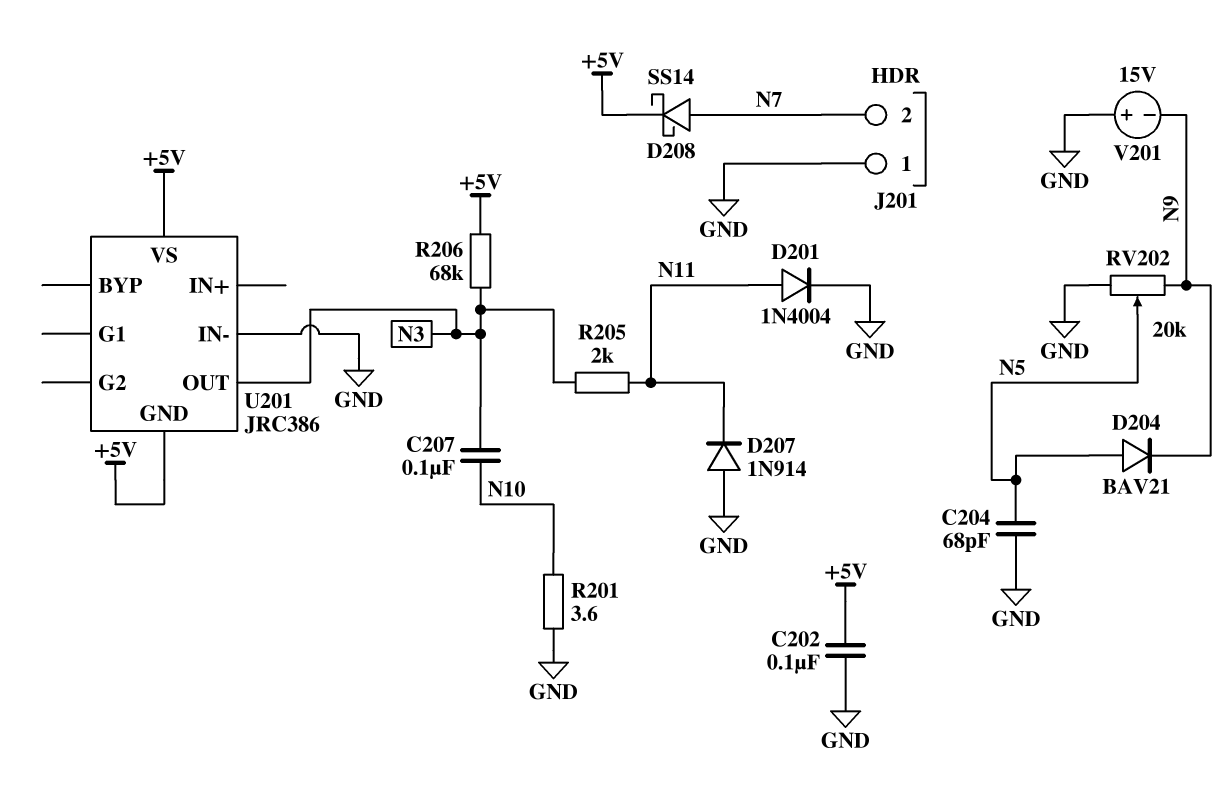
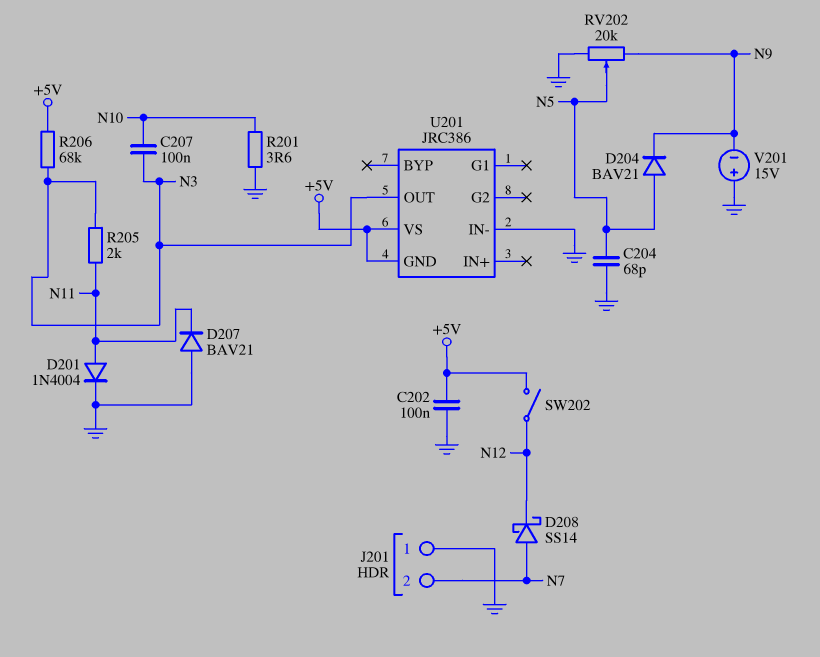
D207: diode 1N914 (A GND, K N11) -> diode BAV21 (A GND, K N11)
D208: schottky SS14 (A N7, K +5V) -> schottky SS14 (A N7, K N12)
SW202: none -> switch (+5V, N12)

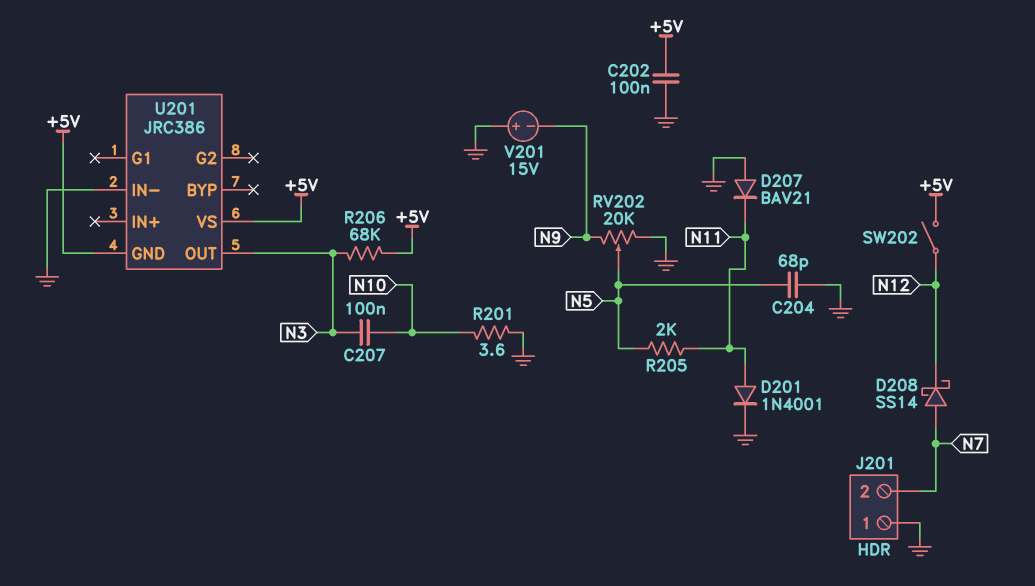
D201: diode 1N4004 (A N11, K GND) -> diode 1N4001 (A N11, K GND)
D204: diode BAV21 (A N5, K N9) -> none
R205: 2k (N3, N11) -> 2k (N5, N11)

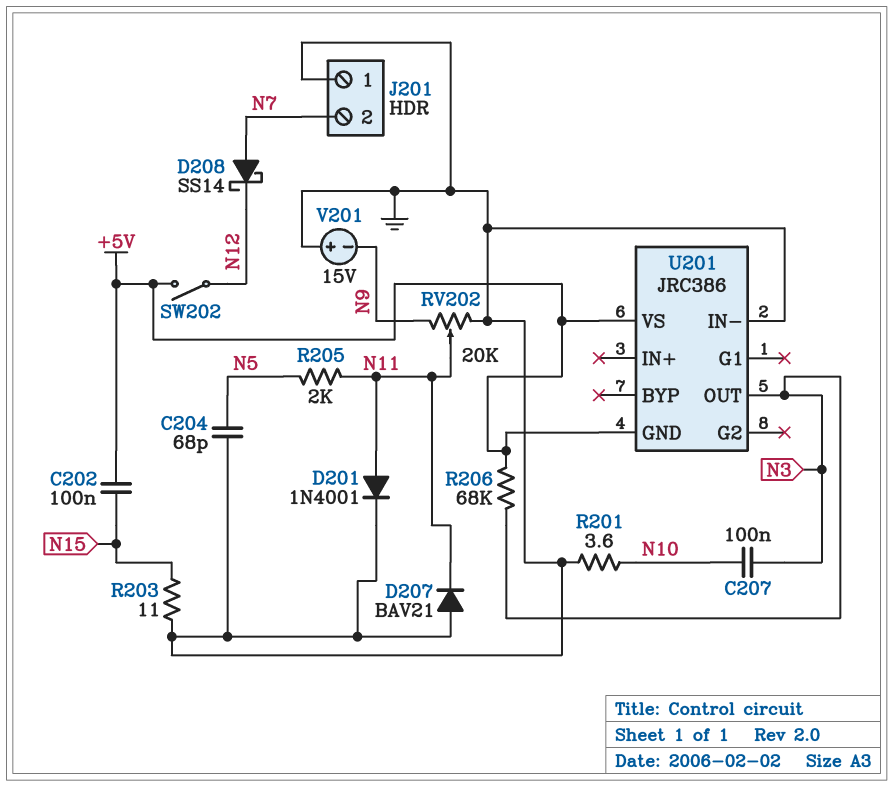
C202: 100nF (+5V, GND) -> 100nF (+5V, N15)
R203: none -> 11 (GND, N15)
RV202: 20k (GND, N9, wiper N5) -> 20k (GND, N9, wiper N11)

